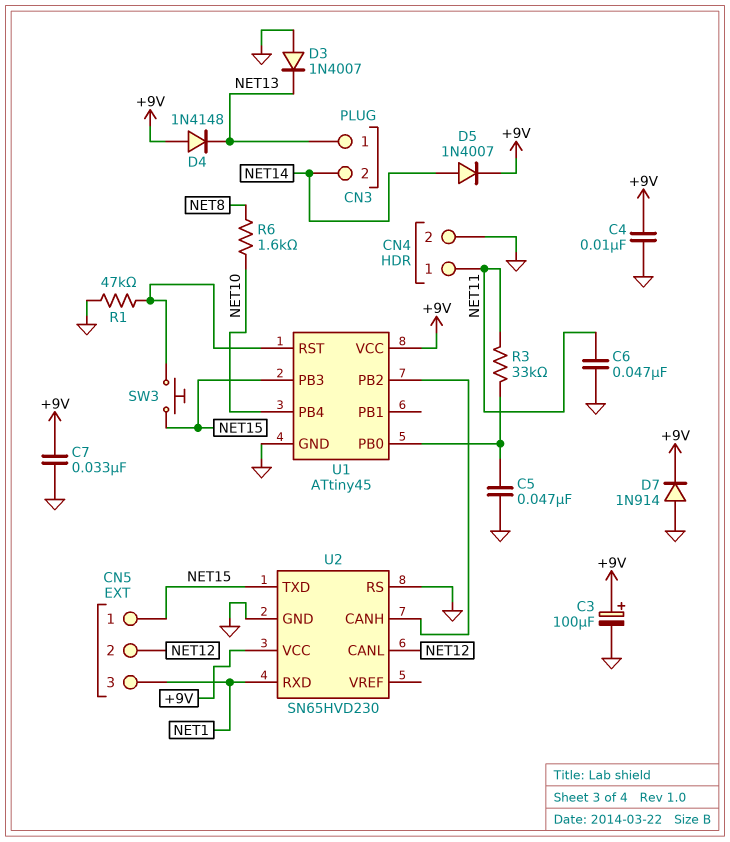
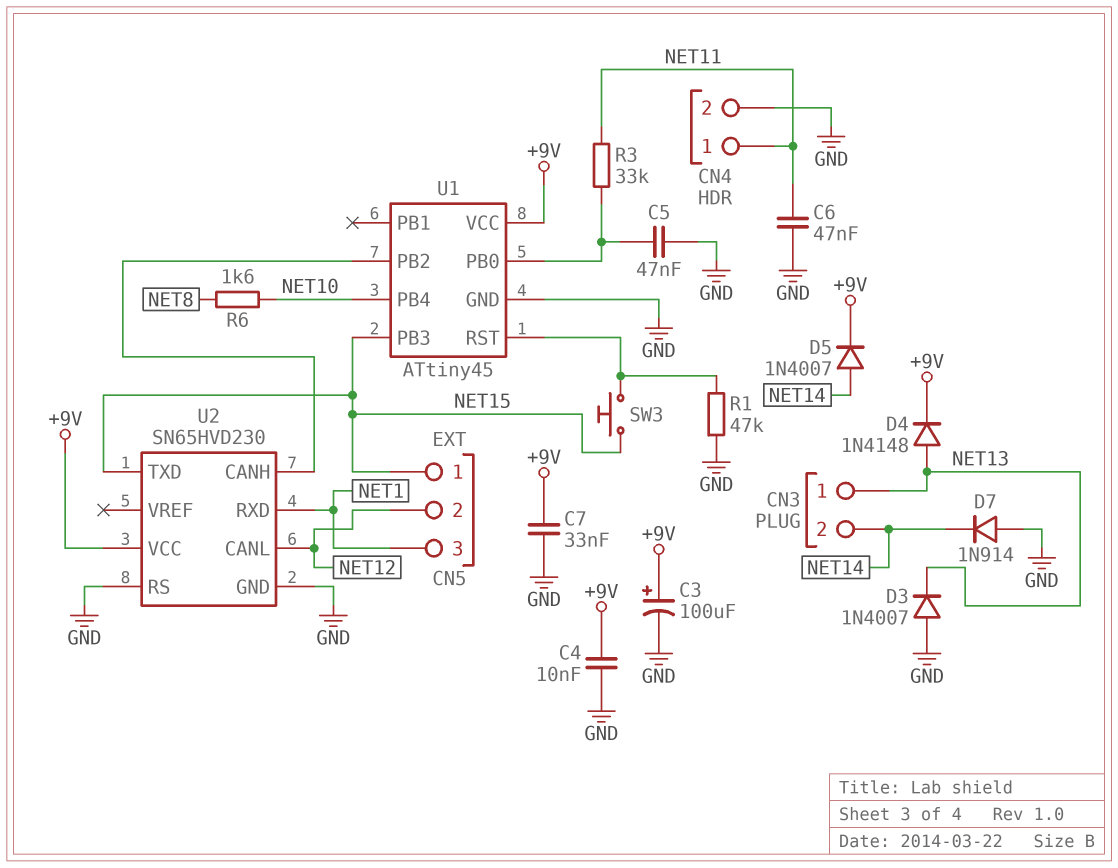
D4: diode 1N4148 (A +9V, K NET13) -> diode 1N4148 (A NET13, K +9V)
D7: diode 1N914 (A GND, K +9V) -> diode 1N914 (A GND, K NET14)

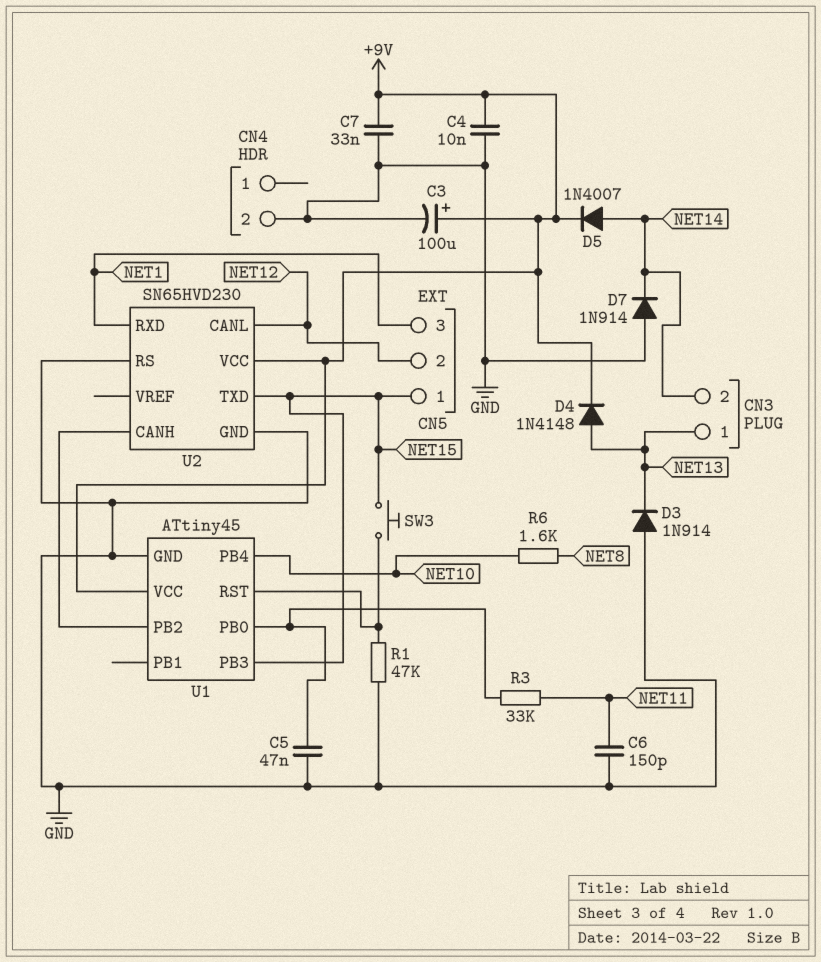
C6: 47nF (GND, NET11) -> 150pF (GND, NET11)
CN4 pin 1: NET11 -> none
D3: diode 1N4007 (A GND, K NET13) -> diode 1N914 (A GND, K NET13)

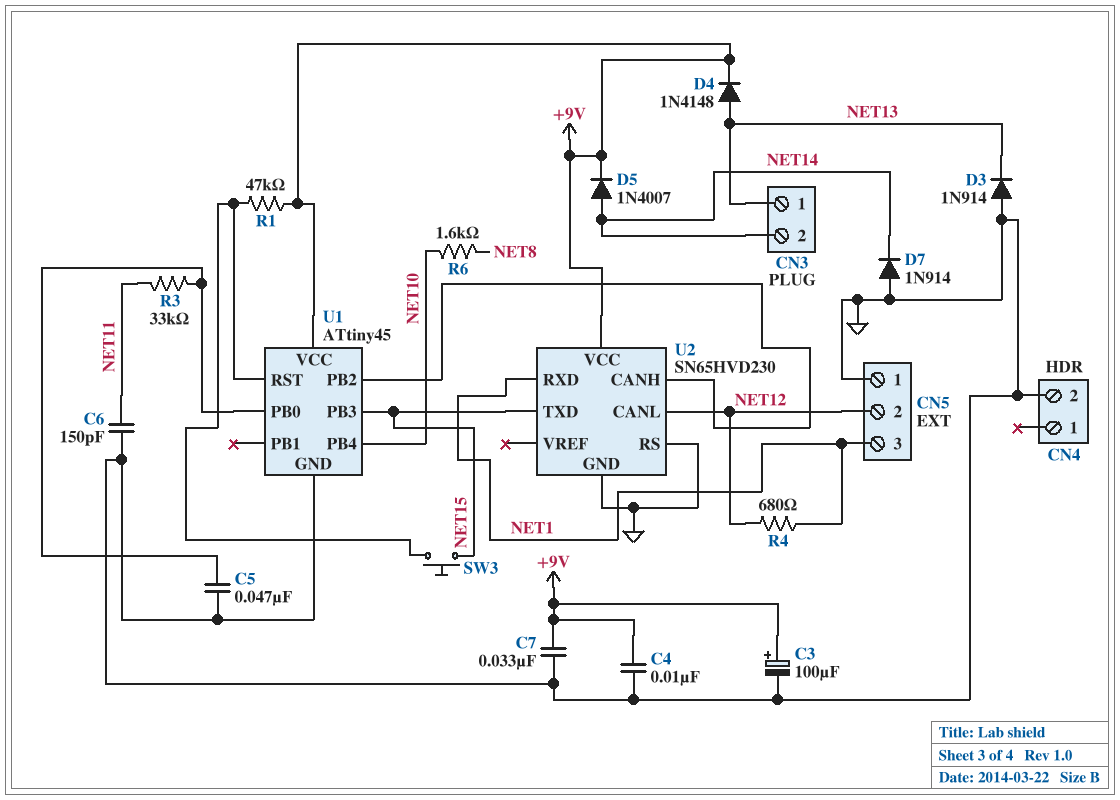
CN5 pin 1: NET15 -> GND
R1: 47k (GND, U1/RST) -> 47k (+9V, U1/RST)
R4: none -> 680 (NET1, NET12)

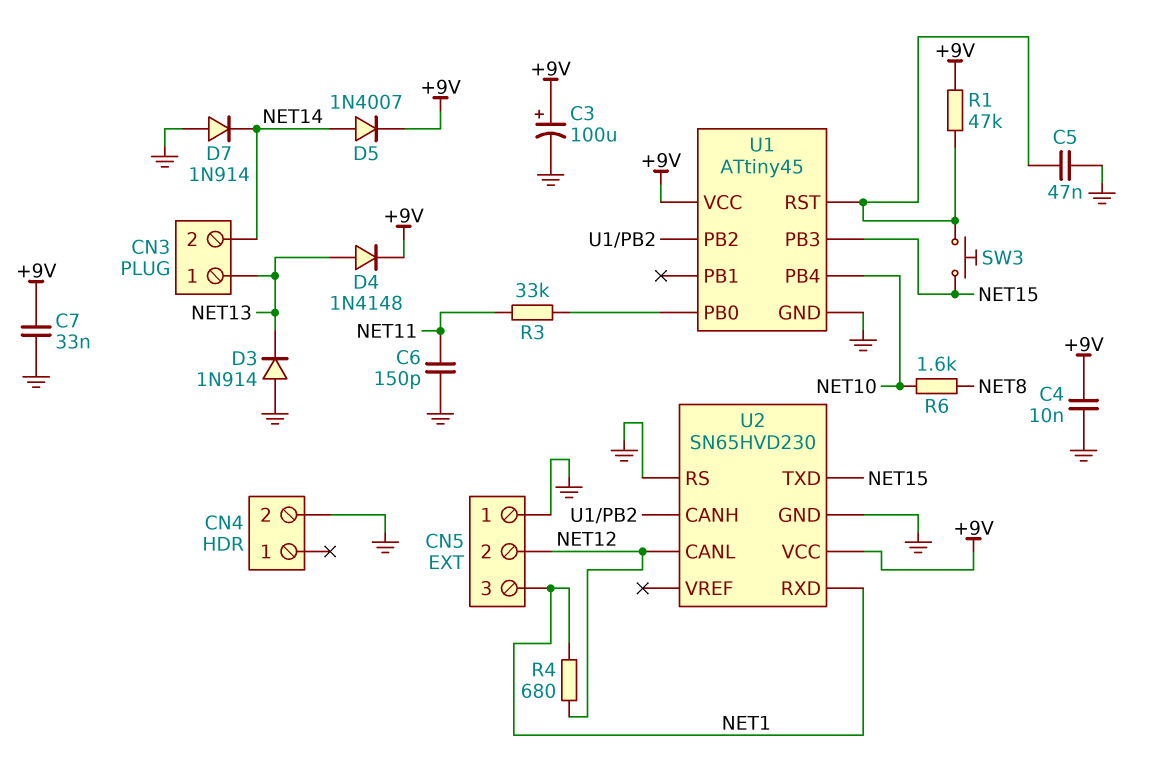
C5: 47nF (GND, U1/PB0) -> 47nF (GND, U1/RST)

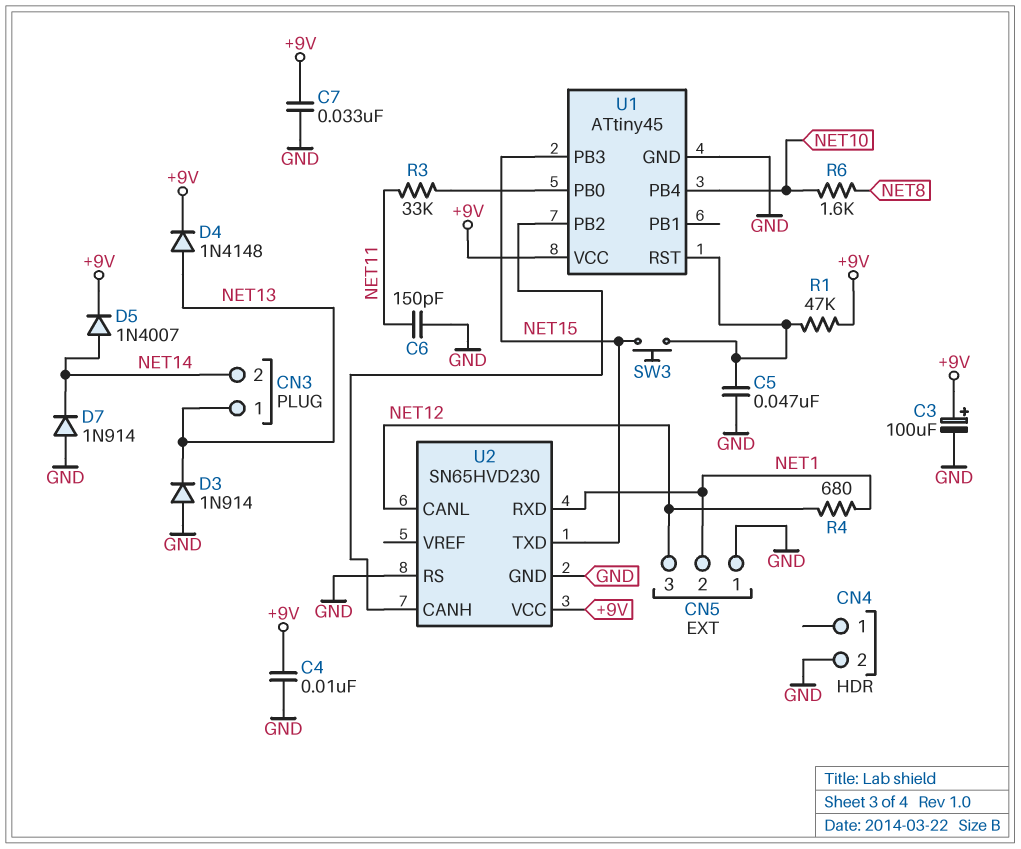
CN5 pin 2: NET12 -> NET1
CN5 pin 3: NET1 -> NET12

